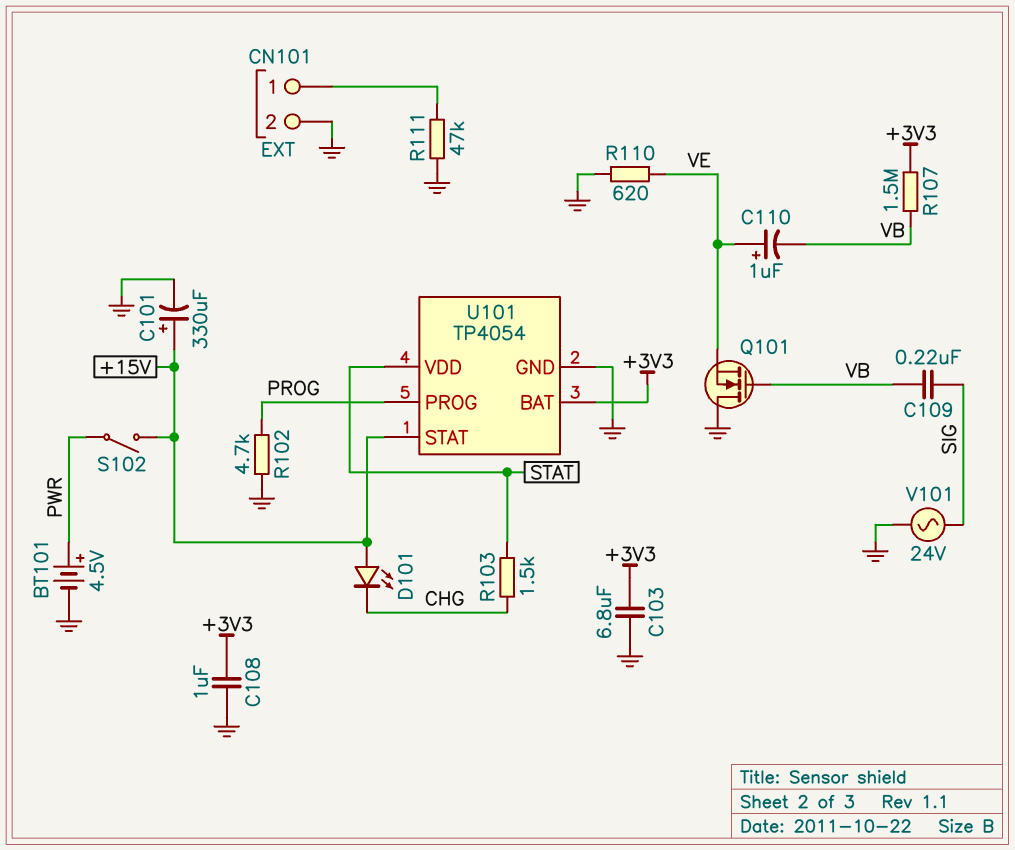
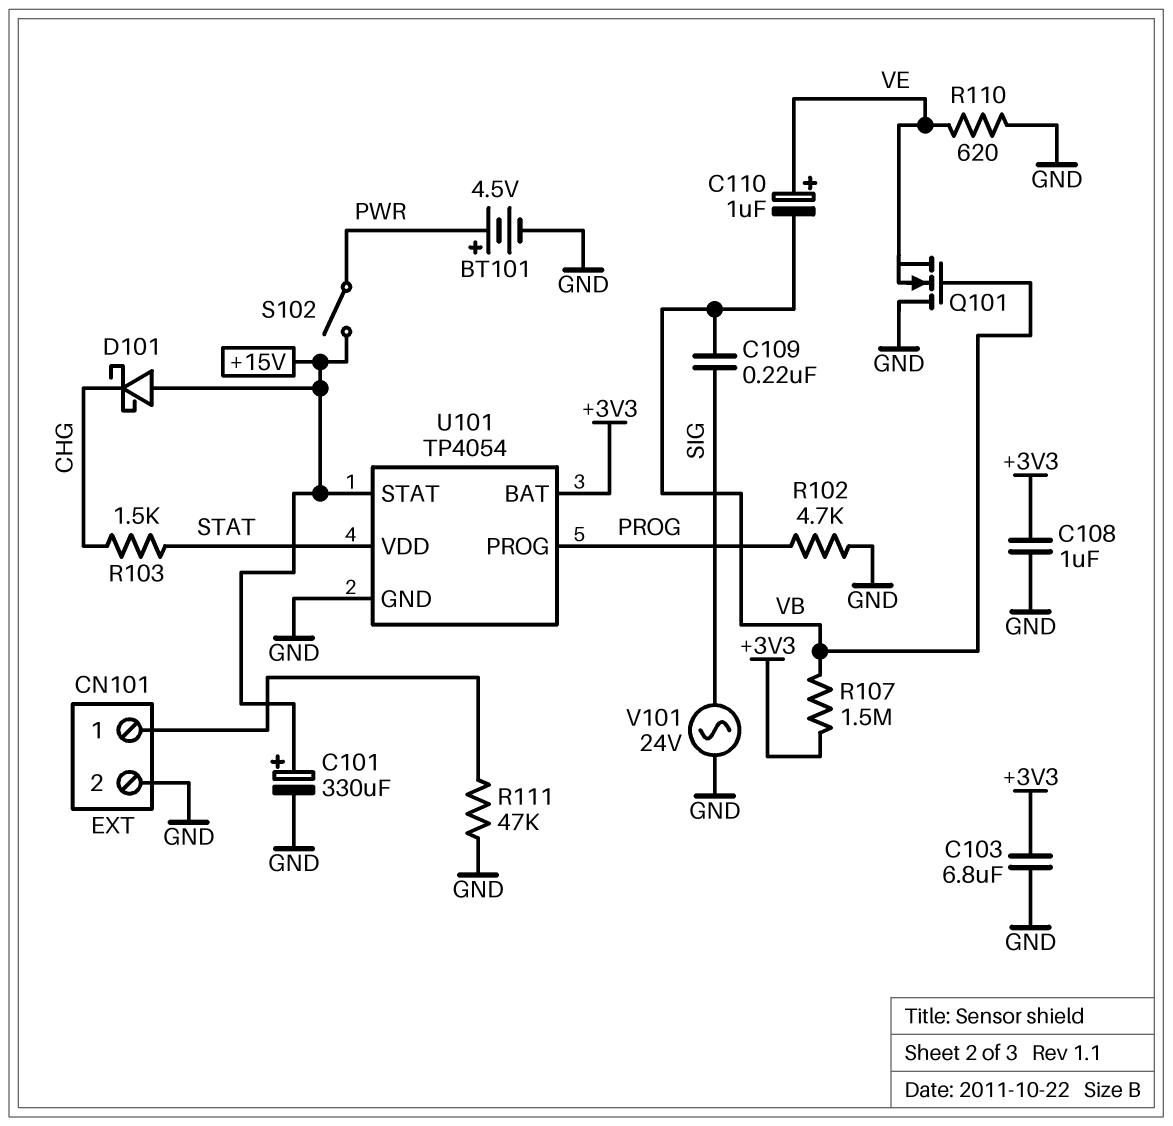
D101: LED (A +15V, K CHG) -> schottky (A +15V, K CHG)

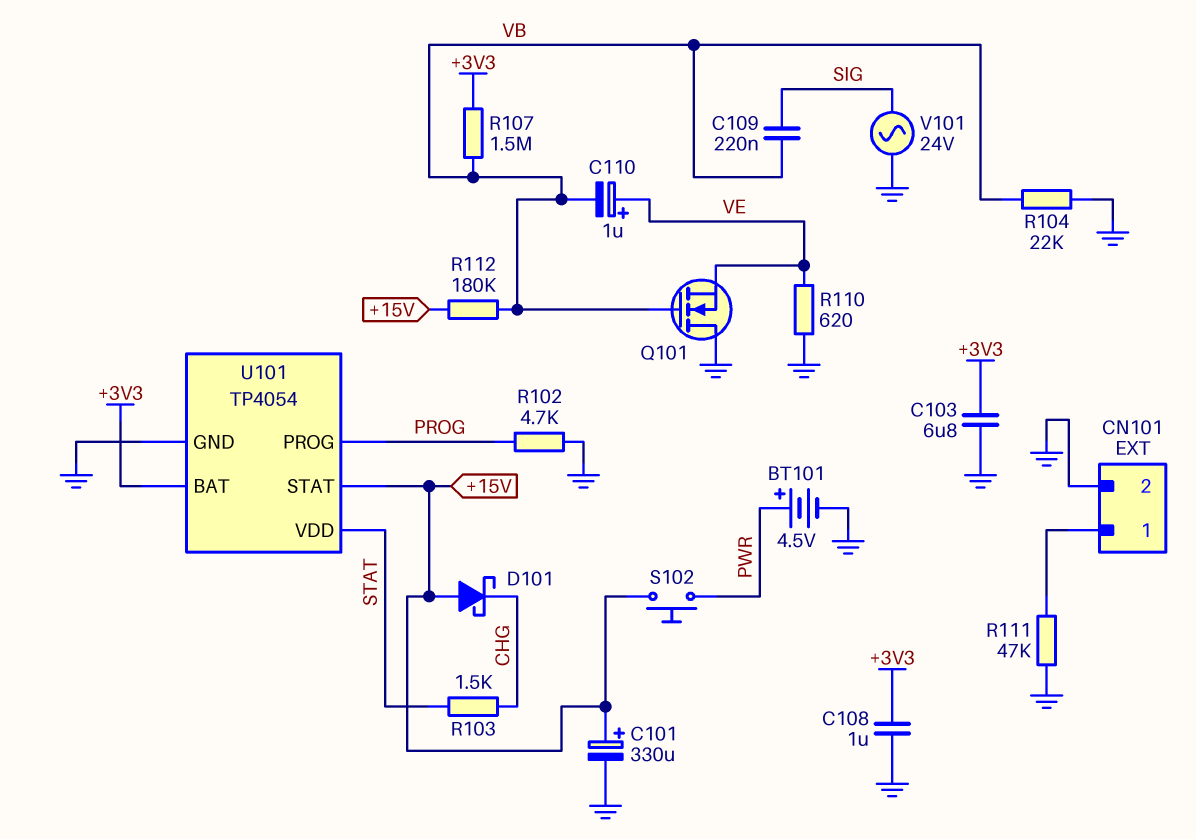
R104: none -> 22k (GND, VB)
R112: none -> 180k (+15V, VB)
S102: switch (+15V, PWR) -> button (+15V, PWR)

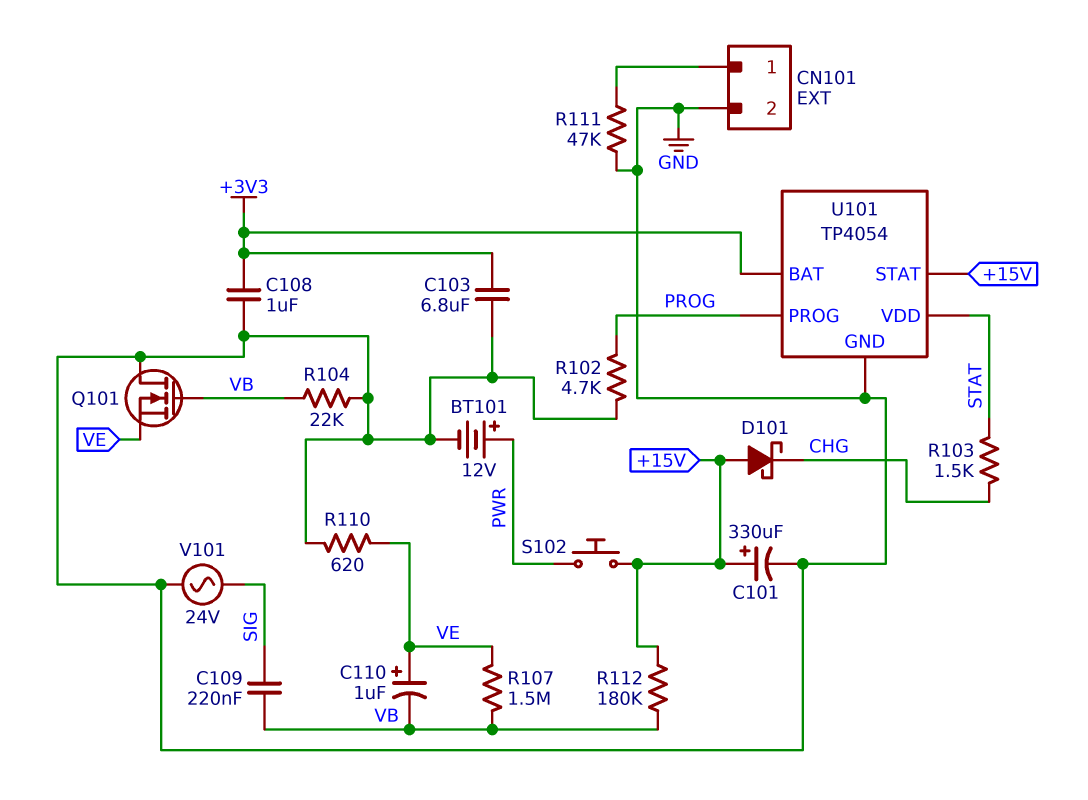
BT101: 4.5V (plus PWR, minus GND) -> 12V (plus PWR, minus GND)
R107: 1.5M (+3V3, VB) -> 1.5M (VB, VE)

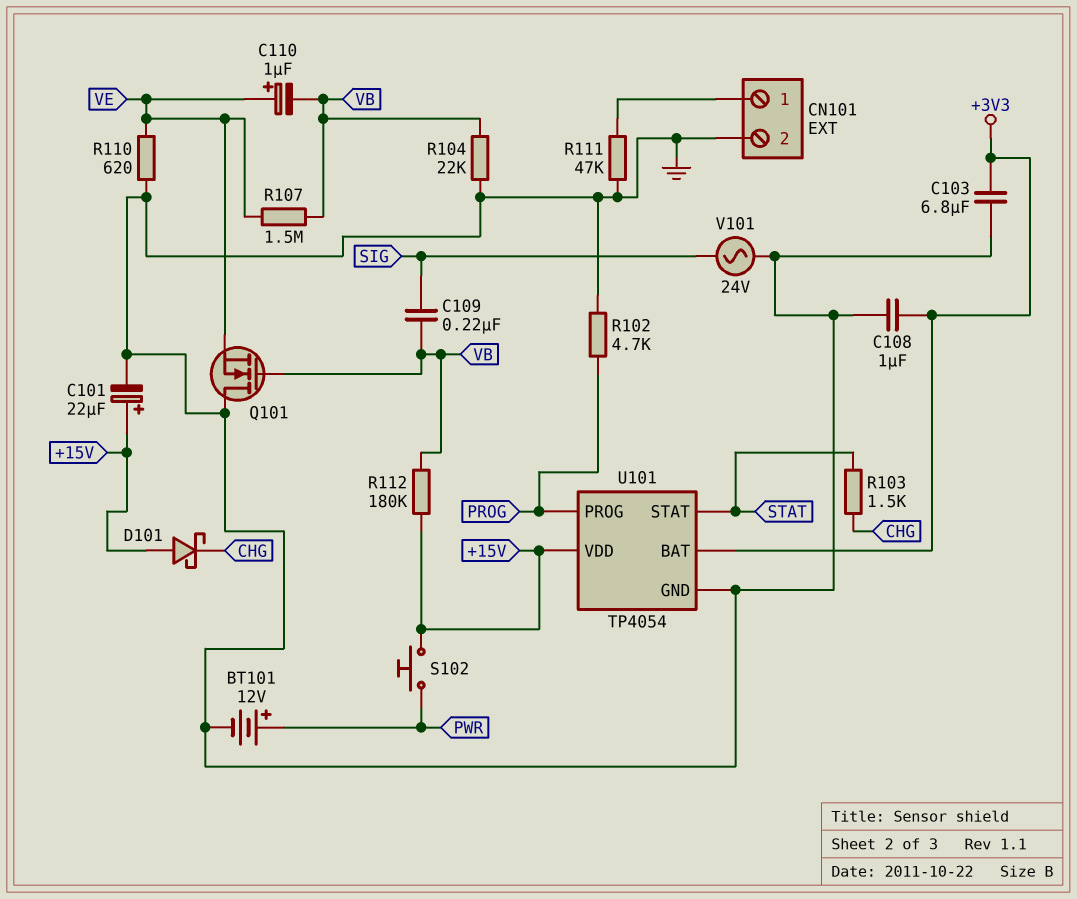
C101: 330uF (plus +15V, minus GND) -> 22uF (plus +15V, minus GND)
U101 pin STAT: +15V -> STAT
U101 pin VDD: STAT -> +15V

